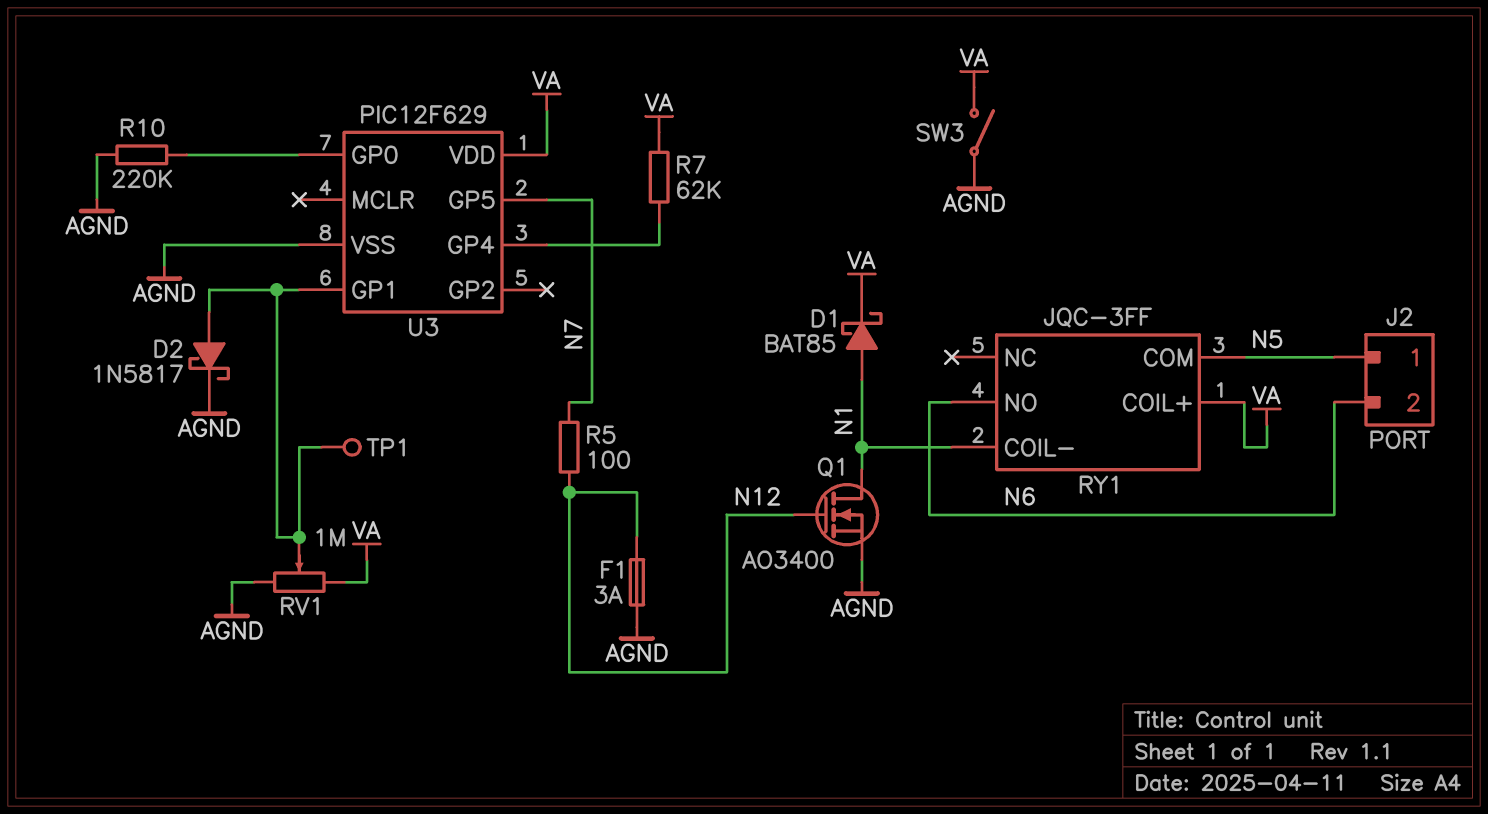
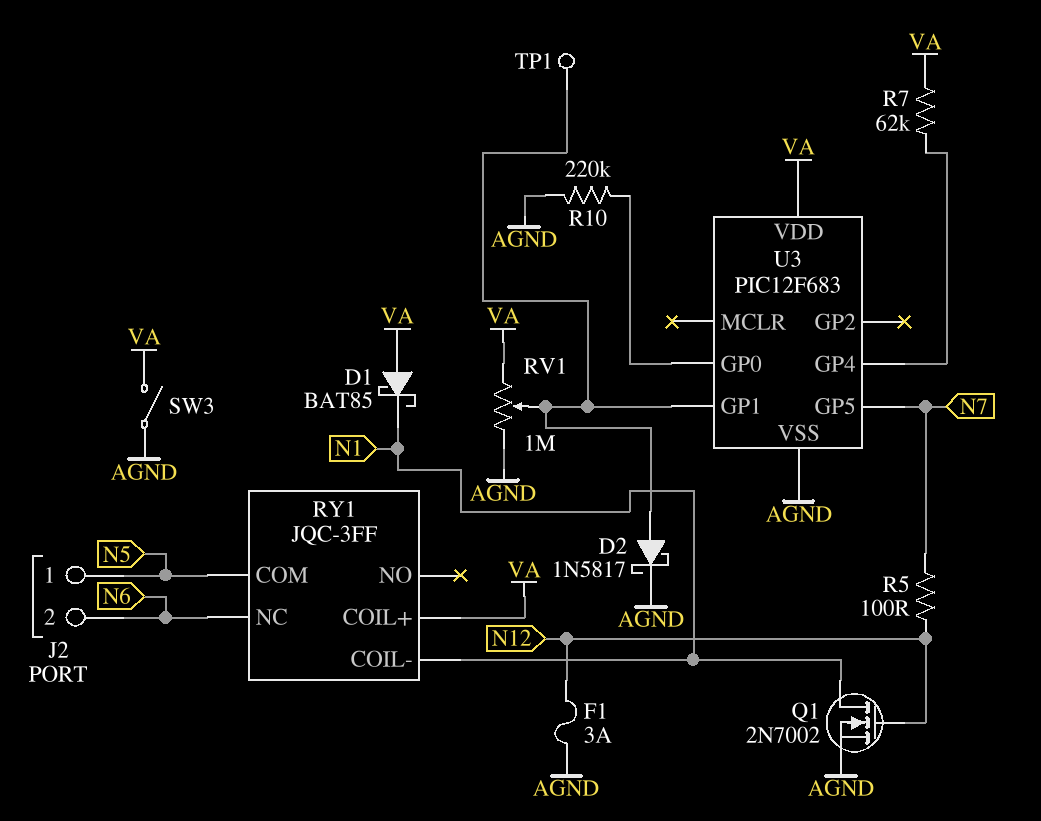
D1: schottky BAT85 (A N1, K VA) -> schottky BAT85 (A VA, K N1)
Q1: NMOS AO3400 (G N12, D N1, S AGND) -> NMOS 2N7002 (G N12, D N1, S AGND)
RY1 pin NC: none -> N6
RY1 pin NO: N6 -> none
U3: PIC12F629 -> PIC12F683

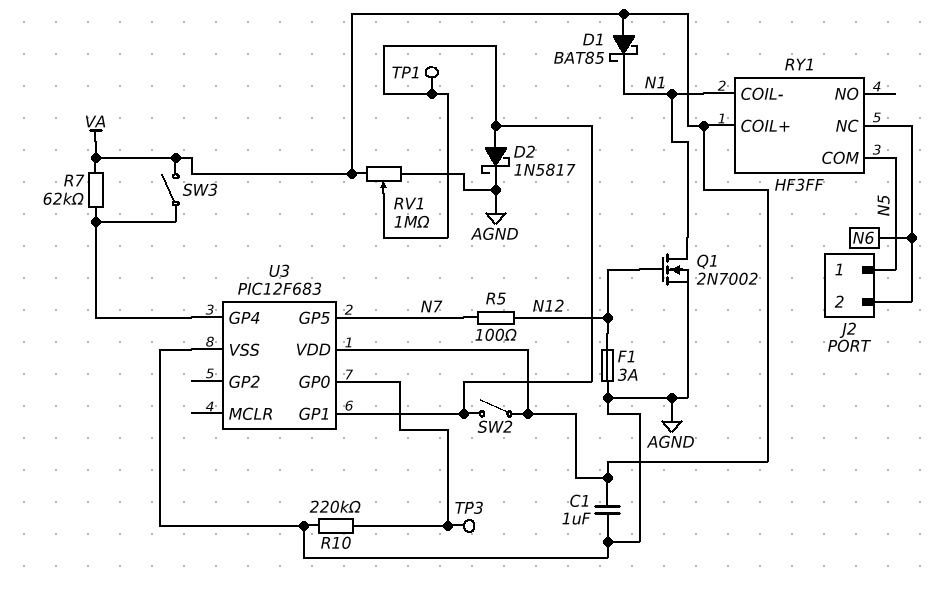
C1: none -> 1uF (AGND, VA)
RY1: JQC-3FF -> HF3FF
SW2: none -> switch (U3/GP1, VA)
SW3: switch (AGND, VA) -> switch (U3/GP4, VA)
TP3: none -> test point (U3/GP0)

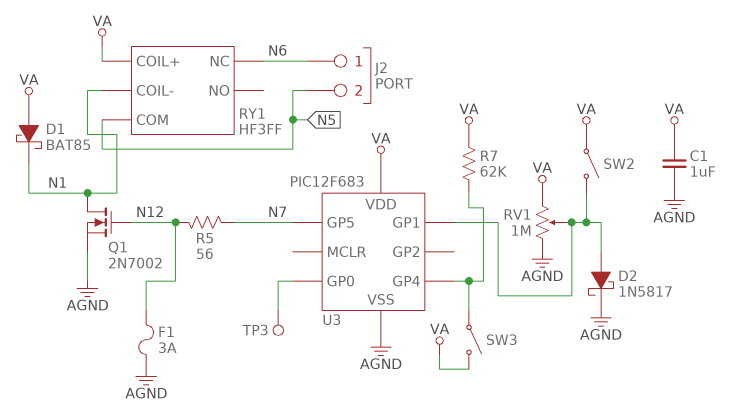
J2 pin 1: N5 -> N6
J2 pin 2: N6 -> N5
R5: 100 (N7, N12) -> 56 (N7, N12)
R10: 220k (AGND, U3/GP0) -> none
TP1: test point (U3/GP1) -> none

